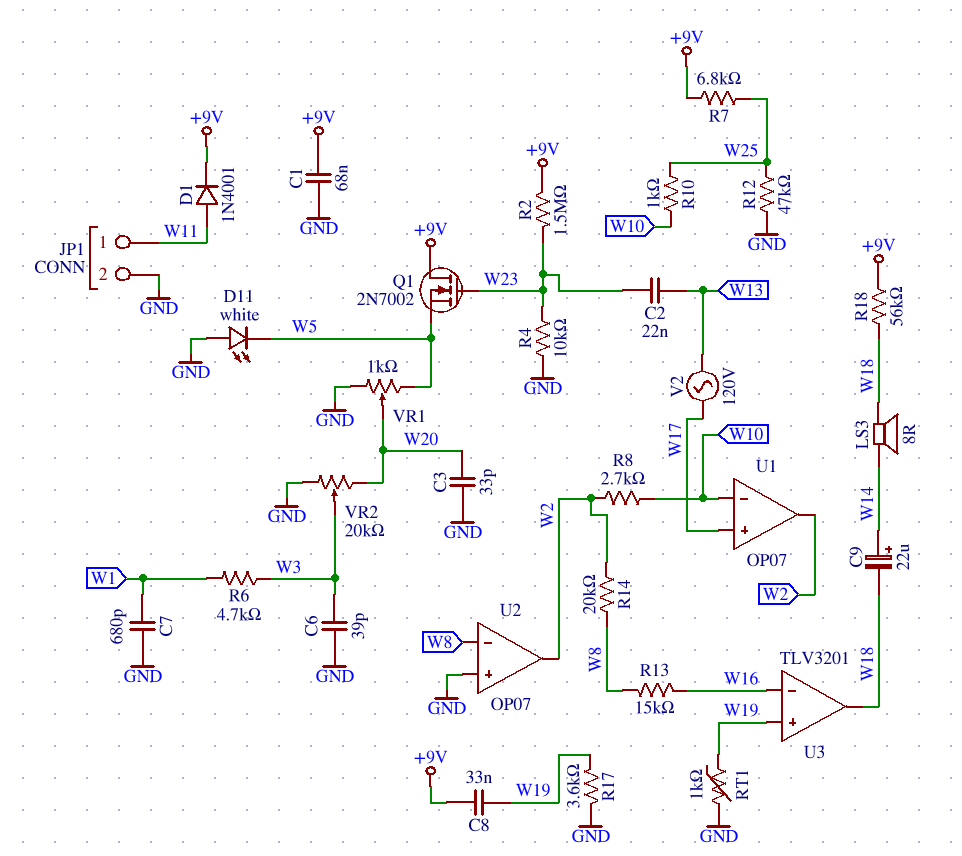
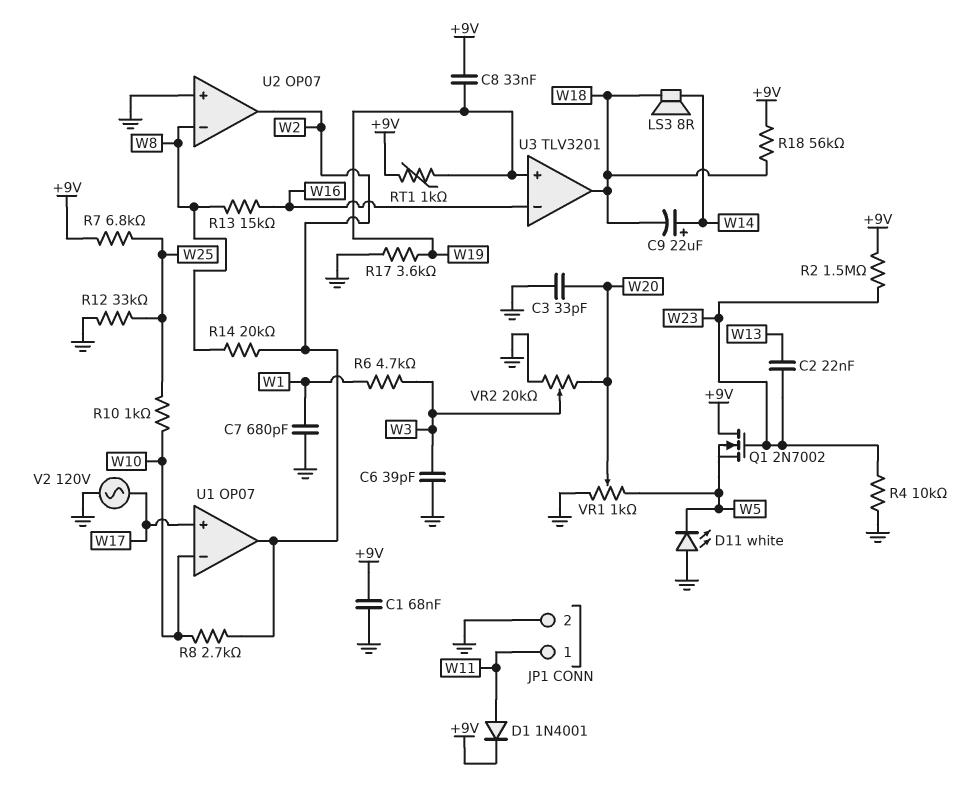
R12: 47k (GND, W25) -> 33k (GND, W25)
RT1: 1k (GND, W19) -> 1k (+9V, W19)
V2: AC 120V (W13, W17) -> AC 120V (GND, W17)

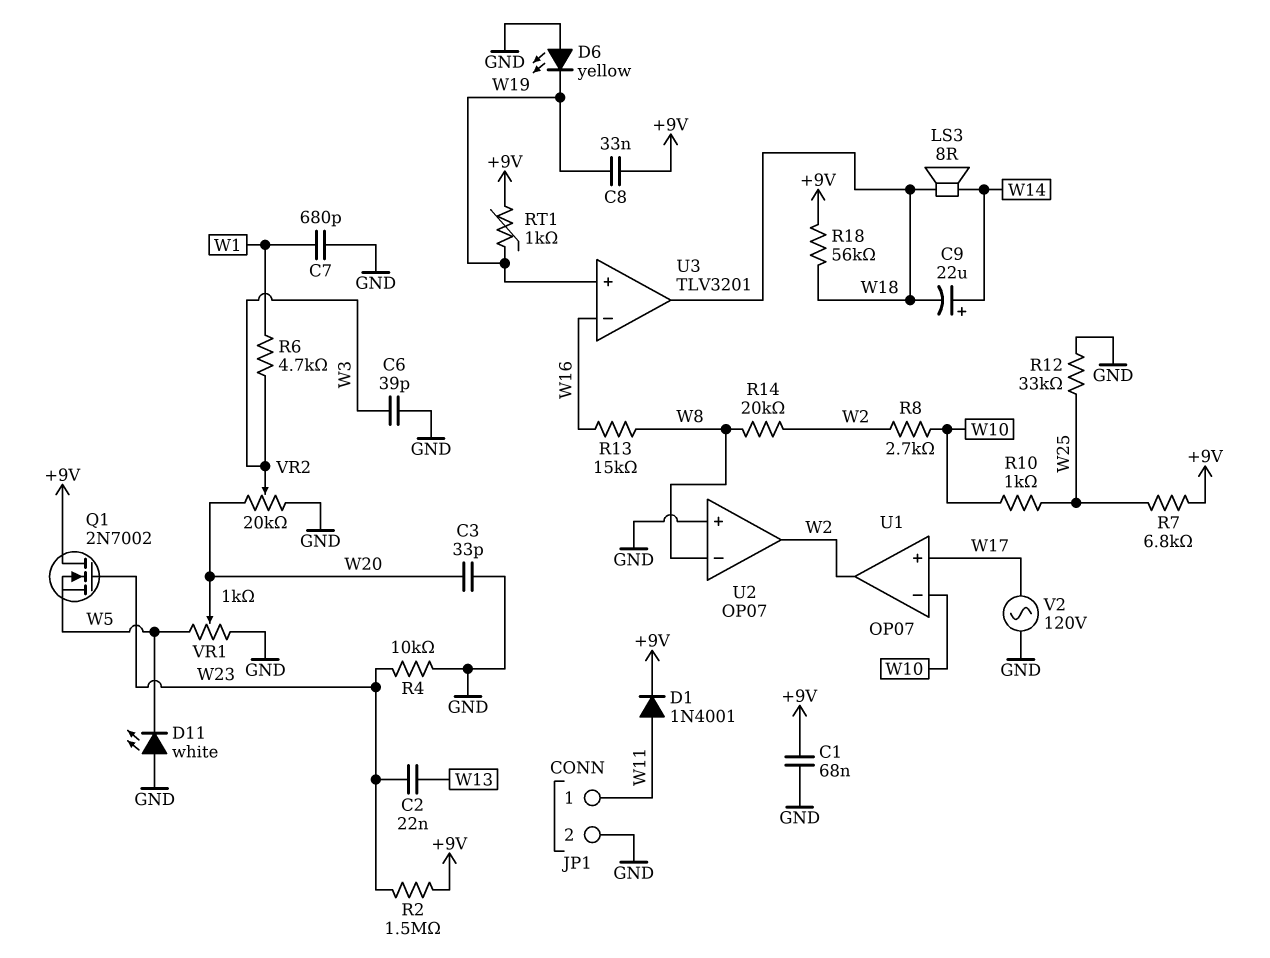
D6: none -> LED yellow (A GND, K W19)
R17: 3.6k (GND, W19) -> none

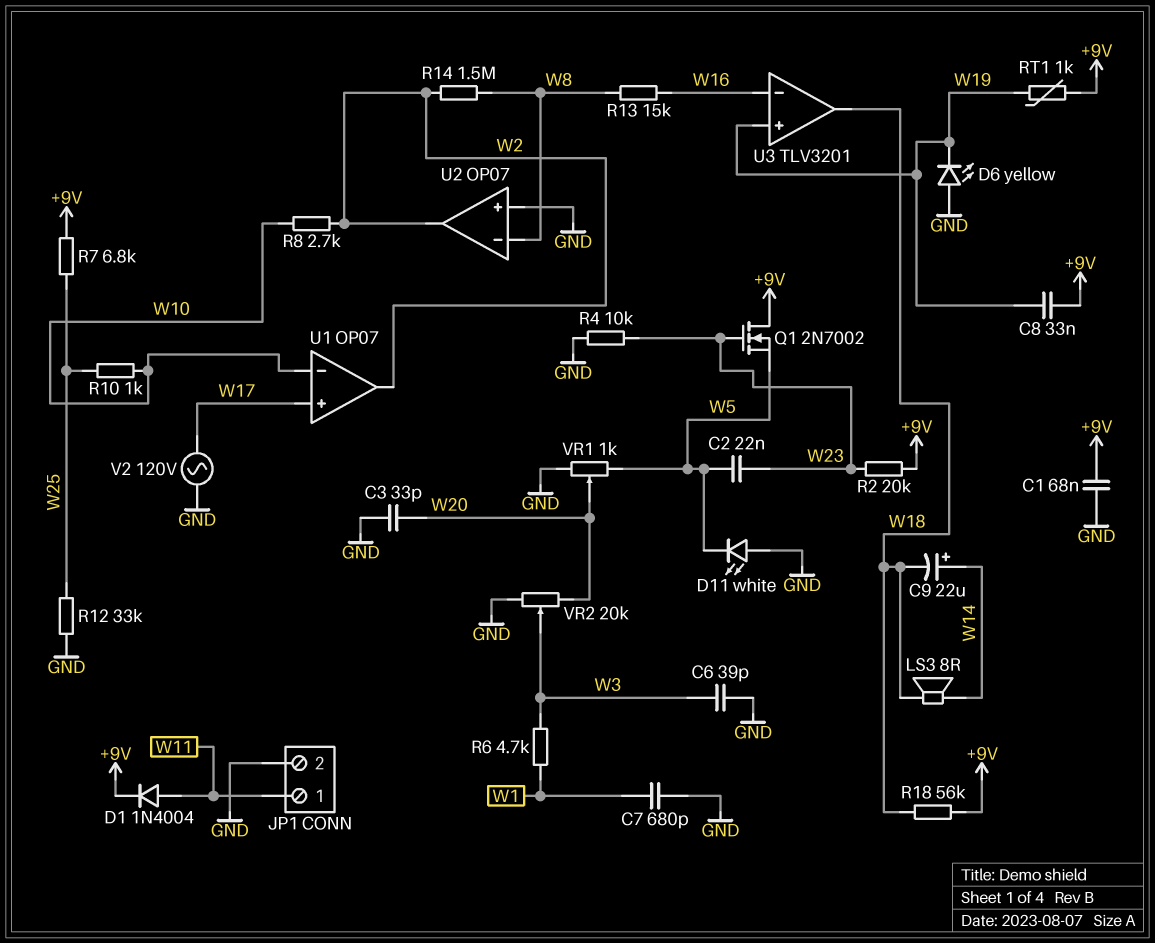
C2: 22nF (W13, W23) -> 22nF (W5, W23)
D1: diode 1N4001 (A W11, K +9V) -> diode 1N4004 (A W11, K +9V)
R2: 1.5M (+9V, W23) -> 20k (+9V, W23)
R14: 20k (W2, W8) -> 1.5M (W2, W8)

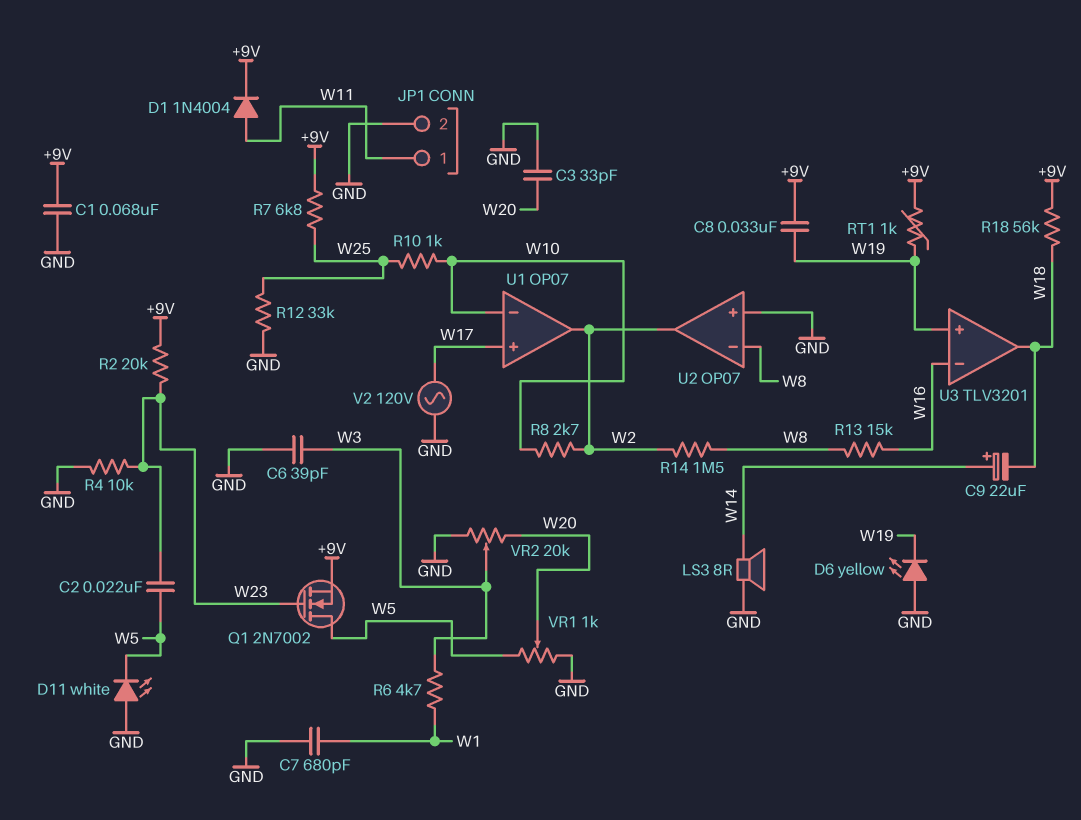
LS3: speaker 8R (W14, W18) -> speaker 8R (GND, W14)
Q1: NMOS 2N7002 (G W23, D +9V, S W5) -> NMOS 2N7002 (G W23, D W5, S +9V)

